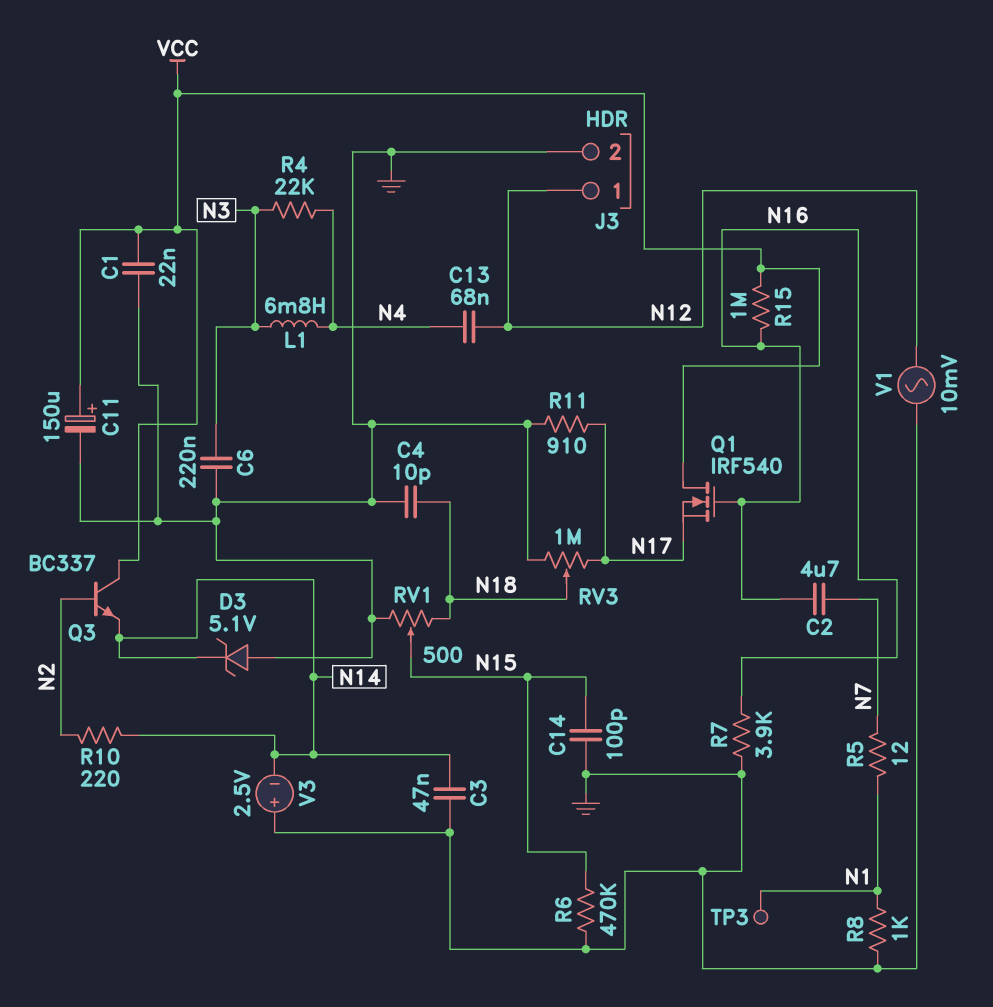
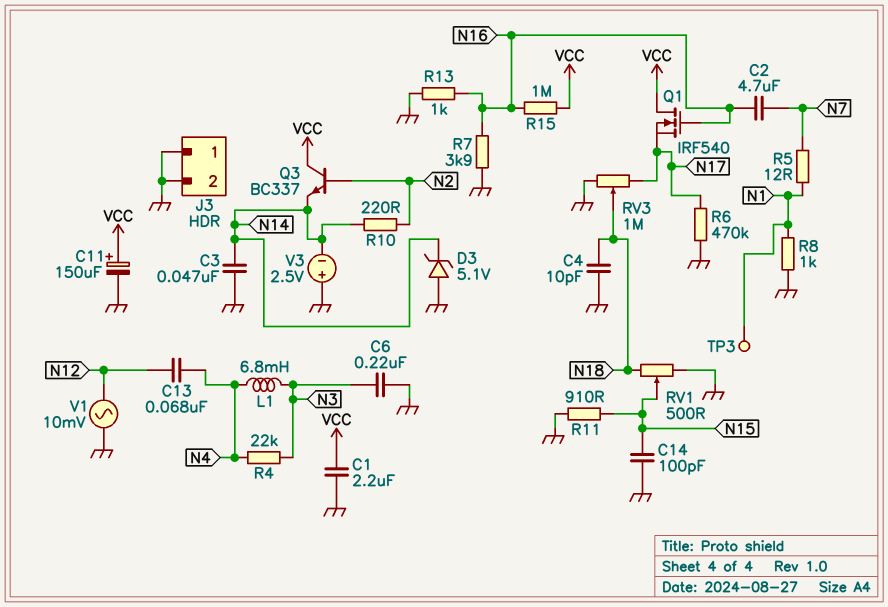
C1: 22nF (GND, VCC) -> 2.2uF (GND, VCC)
J3 pin 1: N12 -> GND
R6: 470k (GND, N15) -> 470k (GND, N17)
R11: 910 (GND, N17) -> 910 (GND, N15)
R13: none -> 1k (GND, N16)

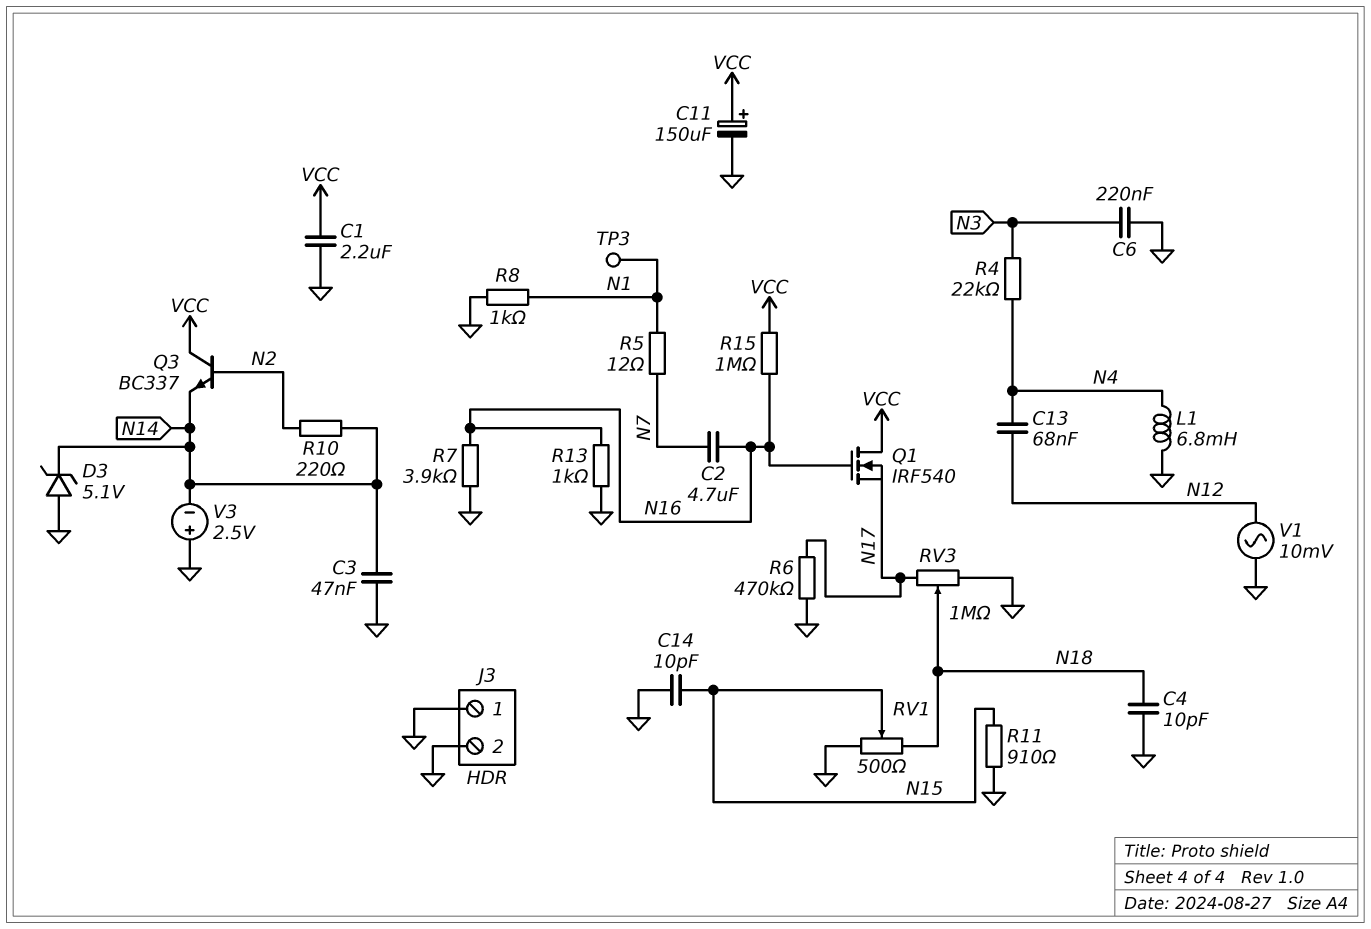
C14: 100pF (GND, N15) -> 10pF (GND, N15)
L1: 6.8mH (N3, N4) -> 6.8mH (GND, N4)

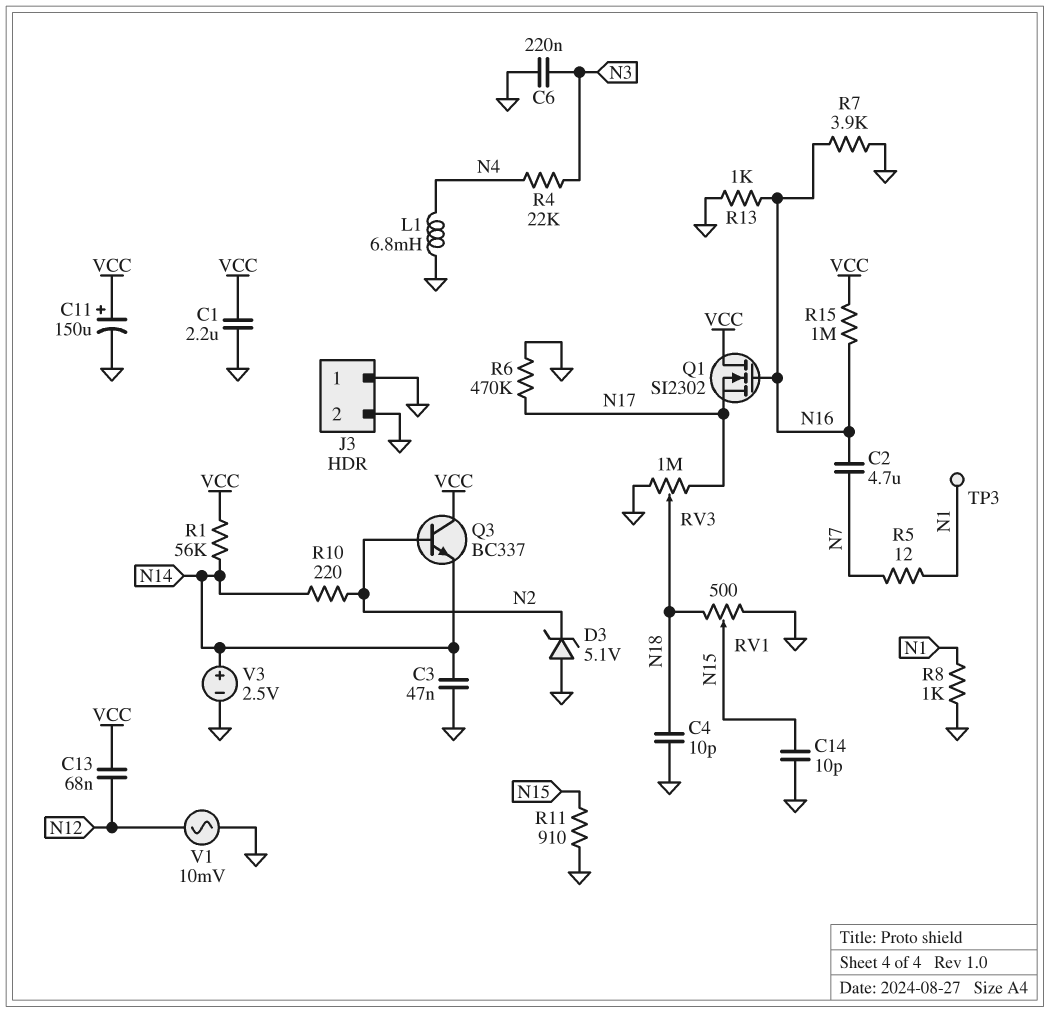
C13: 68nF (N4, N12) -> 68nF (N12, VCC)
D3: zener 5.1V (A GND, K N14) -> zener 5.1V (A GND, K N2)
Q1: NMOS IRF540 (G N16, D VCC, S N17) -> NMOS SI2302 (G N16, D VCC, S N17)
R1: none -> 56k (N14, VCC)
V3: 2.5V (plus GND, minus N14) -> 2.5V (plus N14, minus GND)

